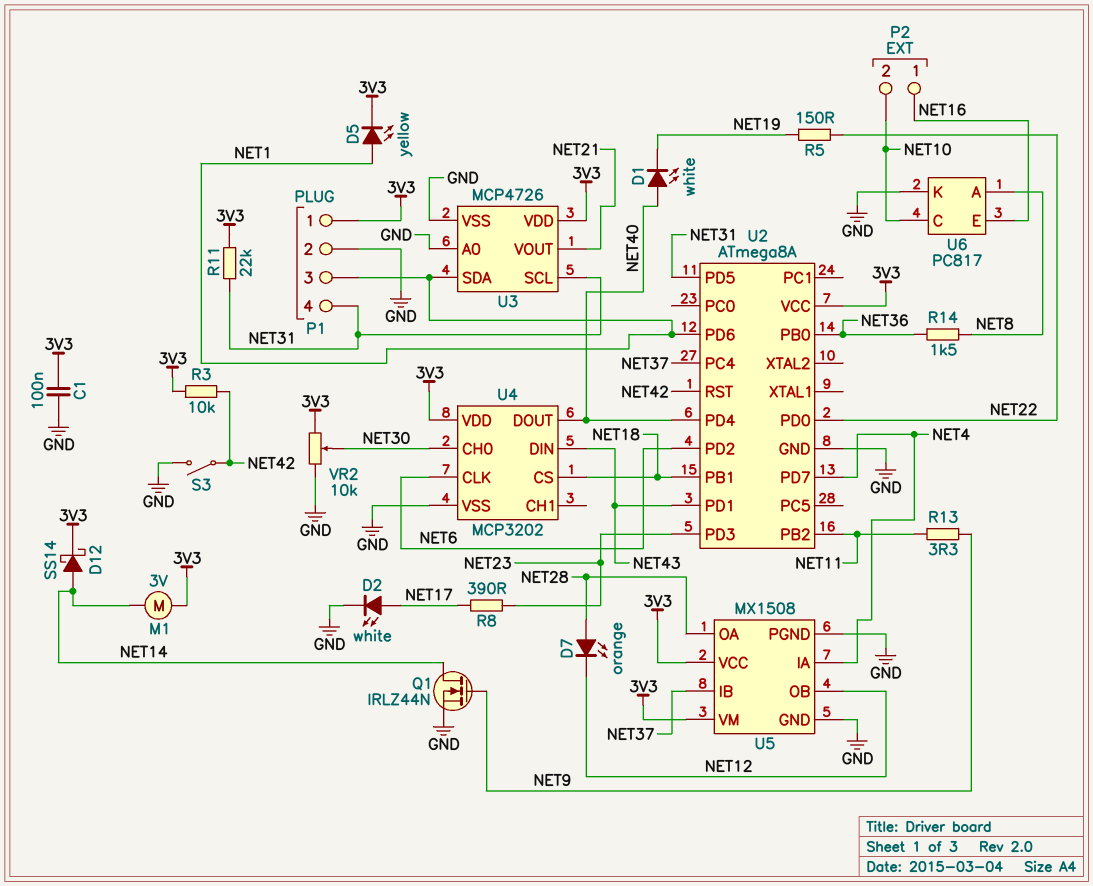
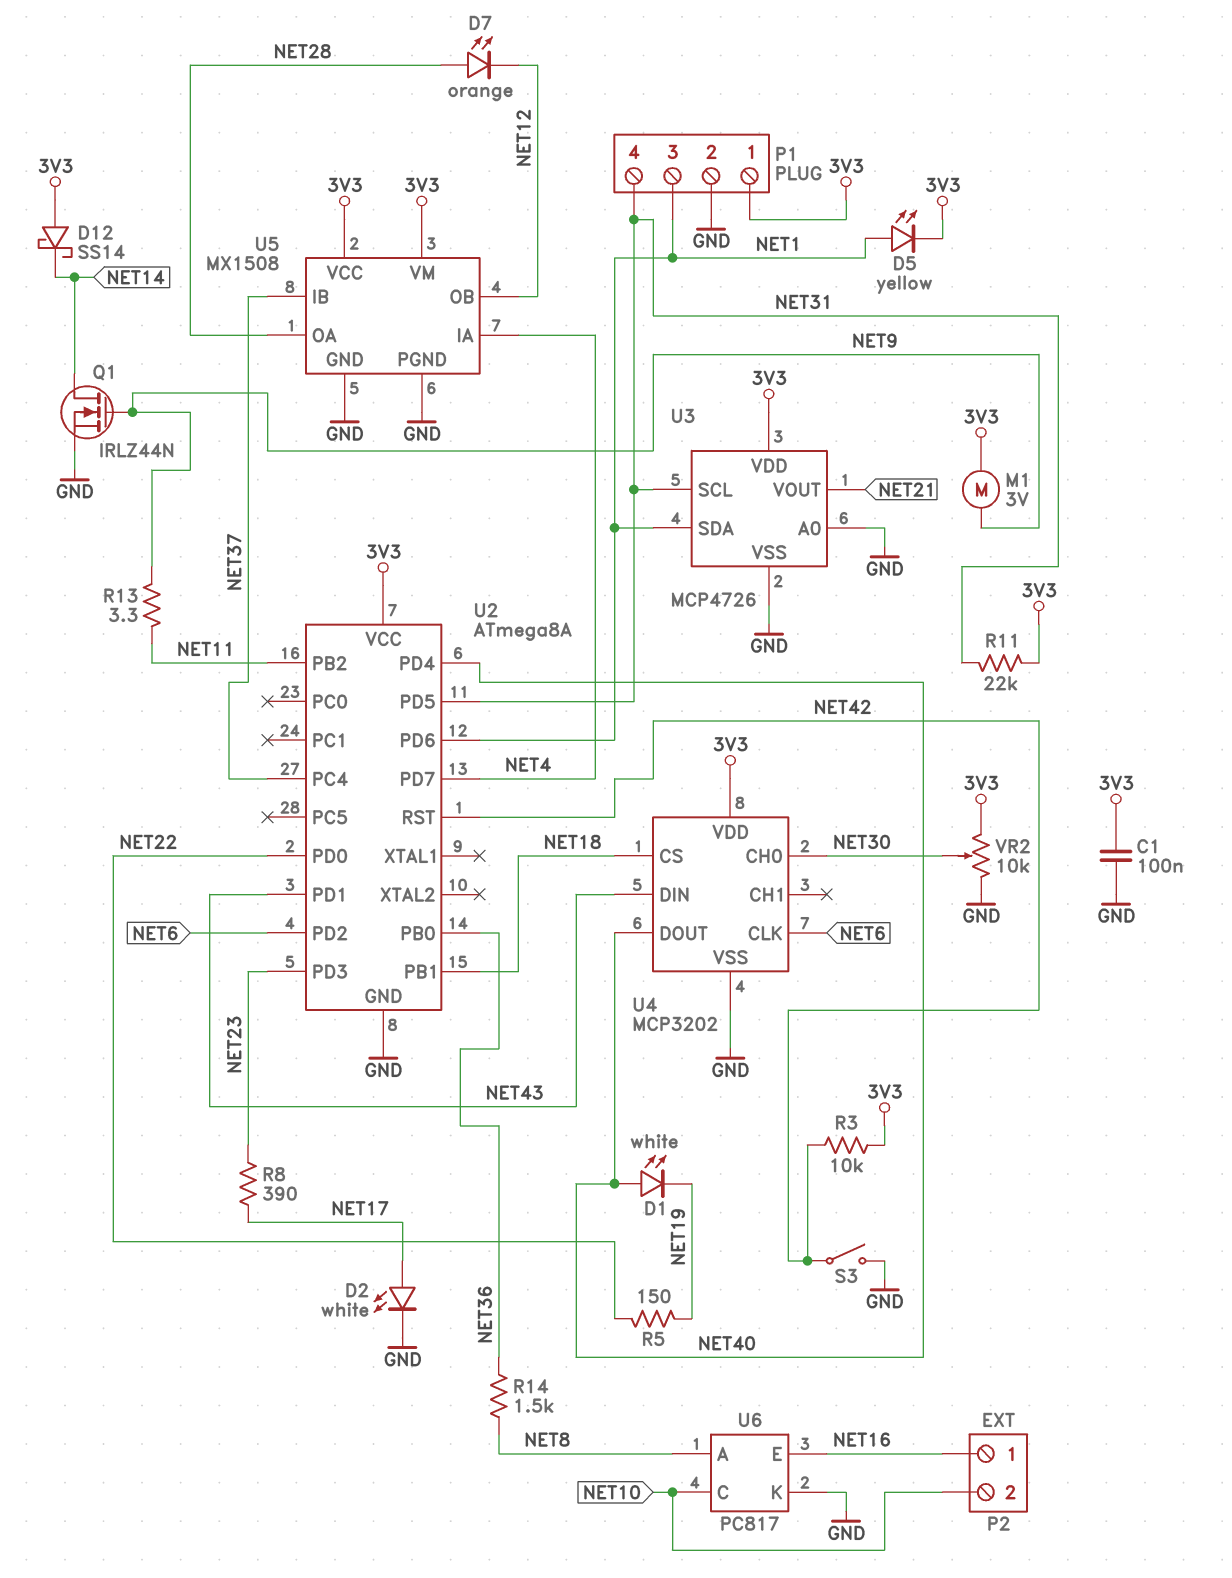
D12: schottky SS14 (A NET14, K 3V3) -> schottky SS14 (A 3V3, K NET14)
M1: motor 3V (3V3, NET14) -> motor 3V (3V3, NET9)

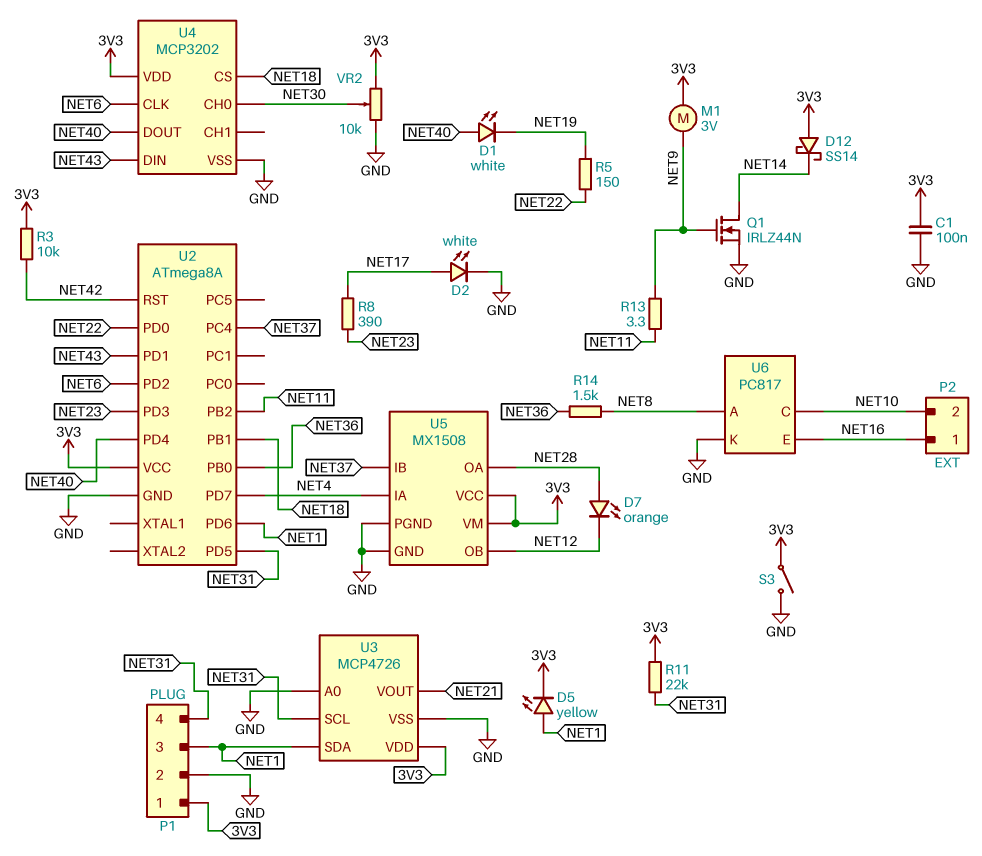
S3: switch (GND, NET42) -> switch (3V3, GND)

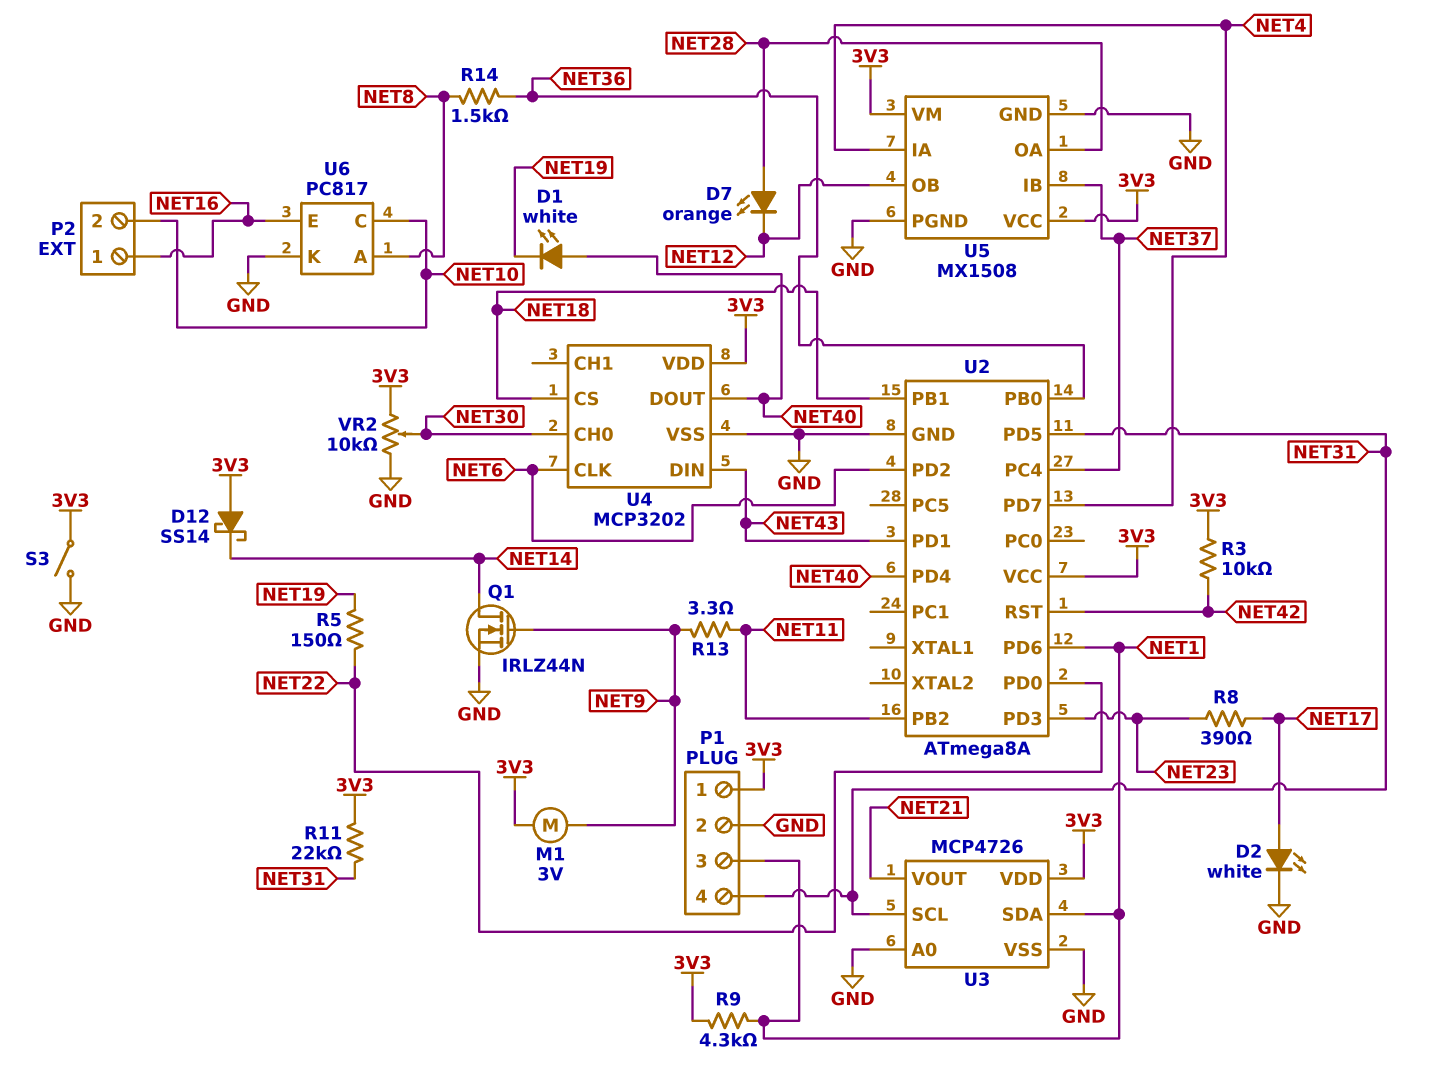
C1: 100nF (3V3, GND) -> none
D5: LED yellow (A NET1, K 3V3) -> none
R9: none -> 4.3k (3V3, NET1)

